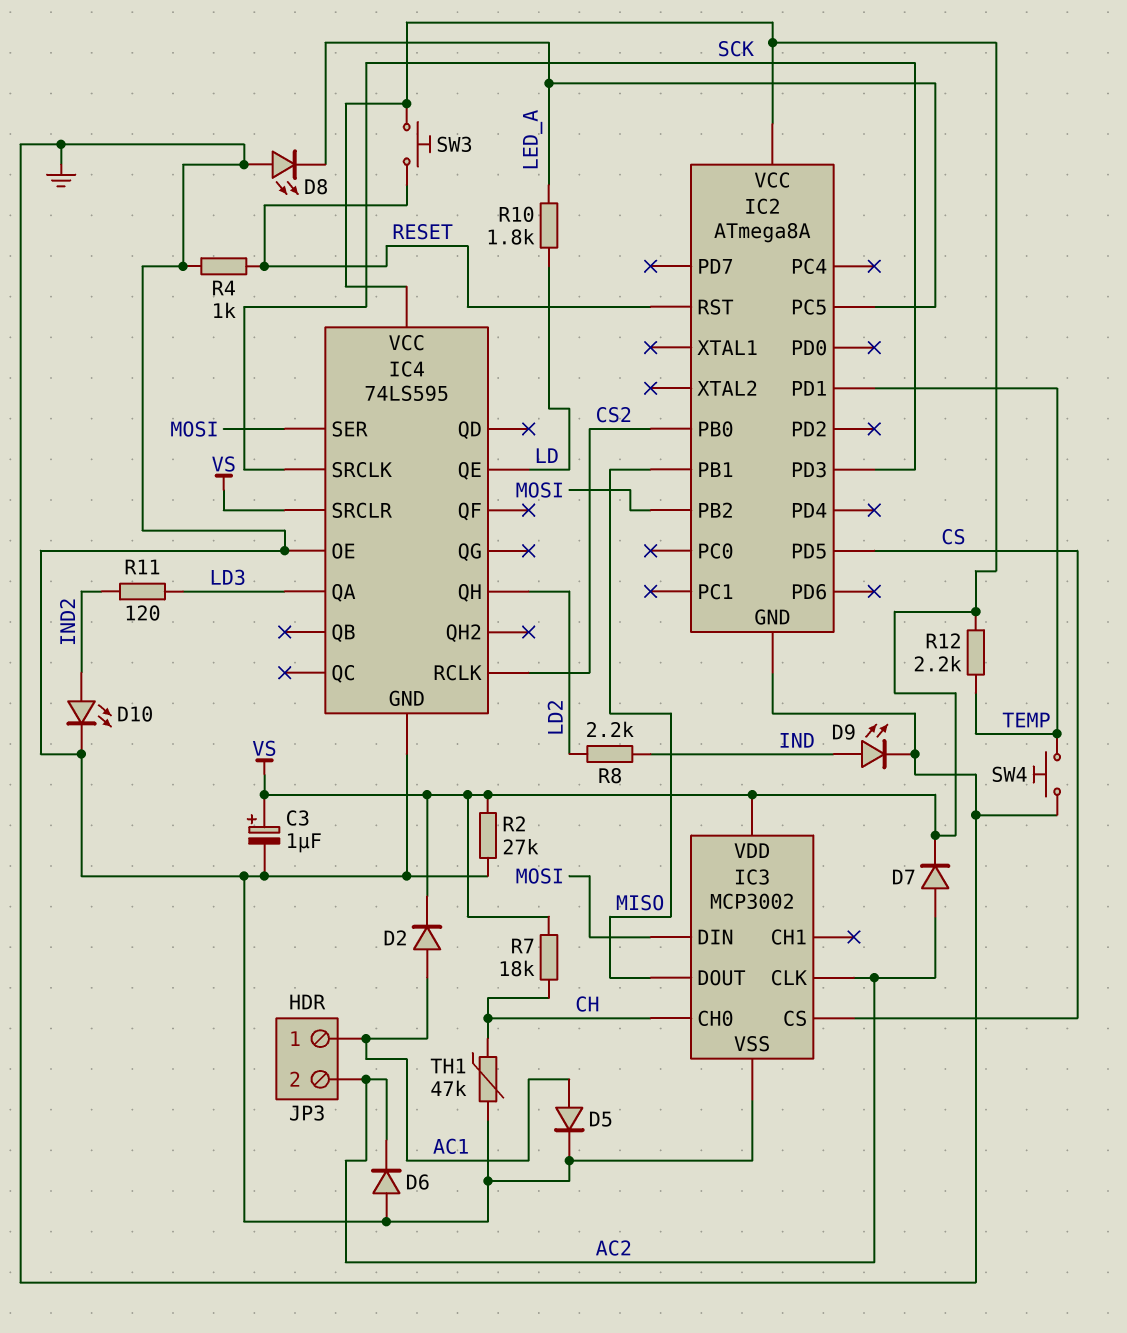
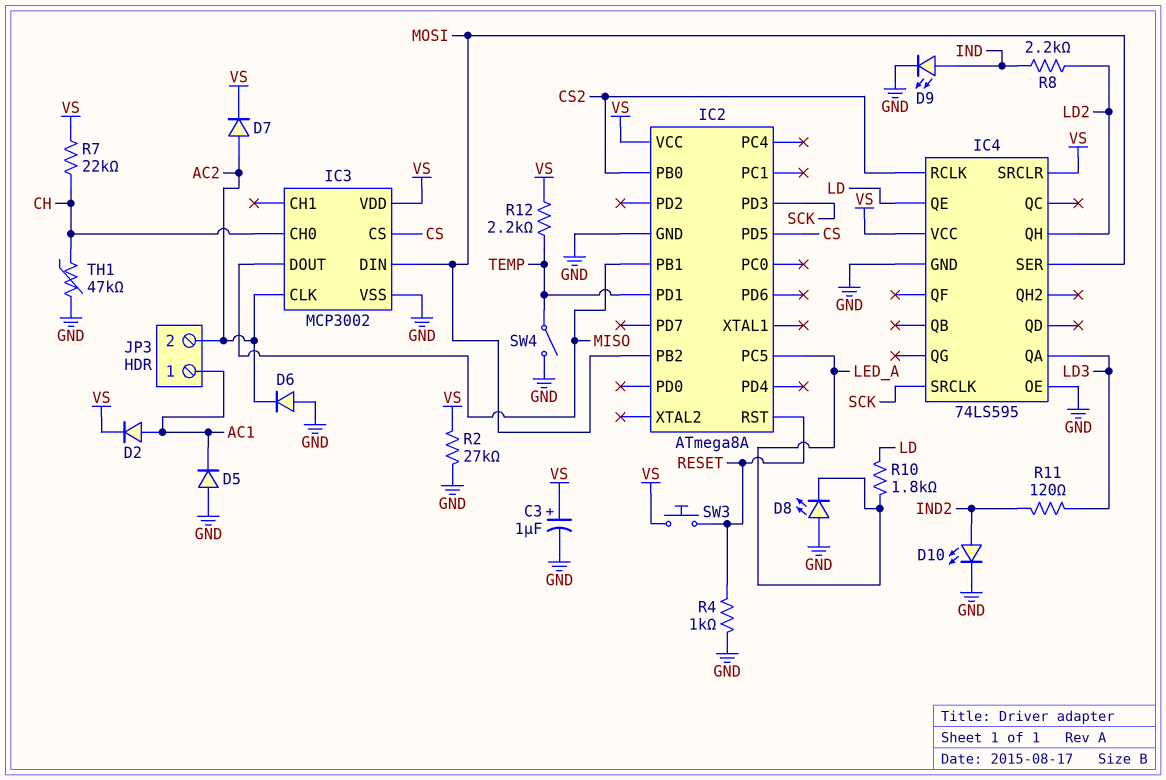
D5: diode (A AC1, K GND) -> diode (A GND, K AC1)
R7: 18k (CH, VS) -> 22k (CH, VS)
SW4: button (GND, TEMP) -> switch (GND, TEMP)

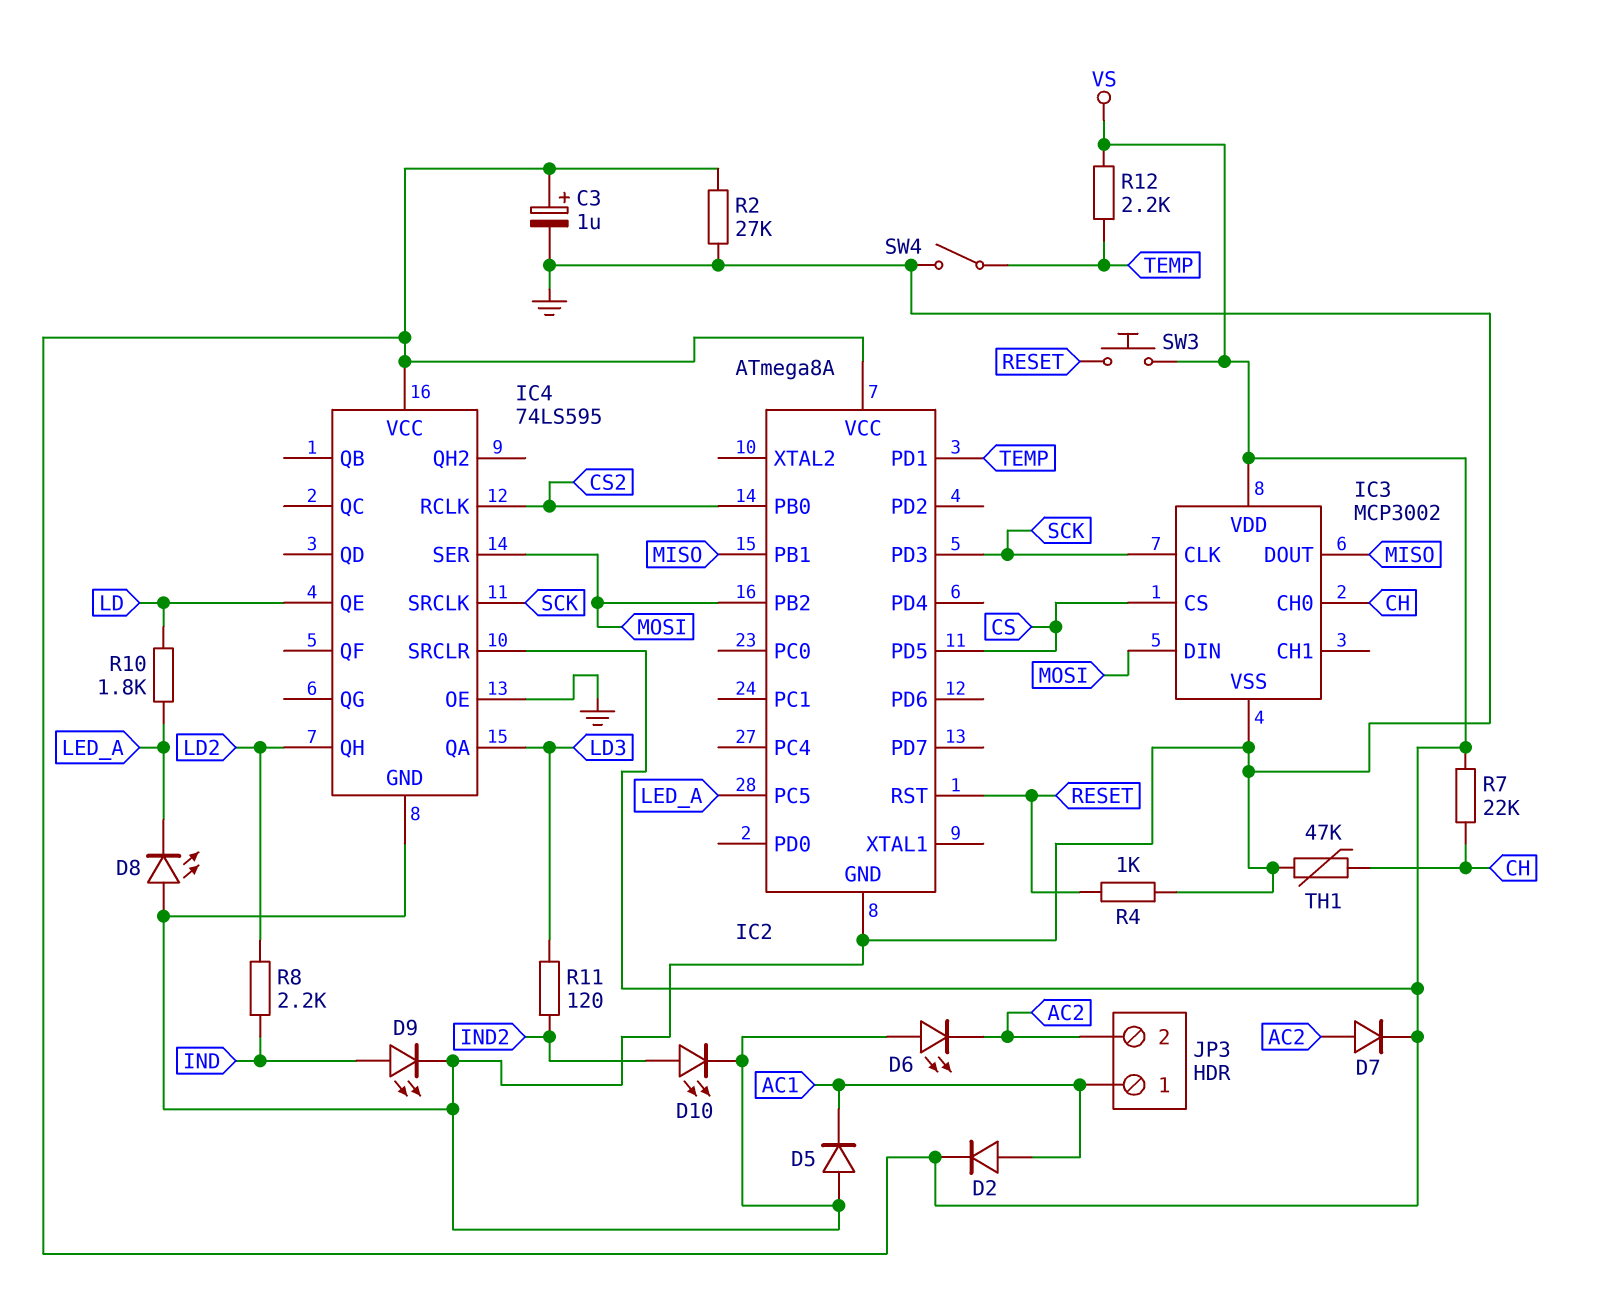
D6: diode (A GND, K AC2) -> LED (A GND, K AC2)
IC3 pin CLK: AC2 -> SCK

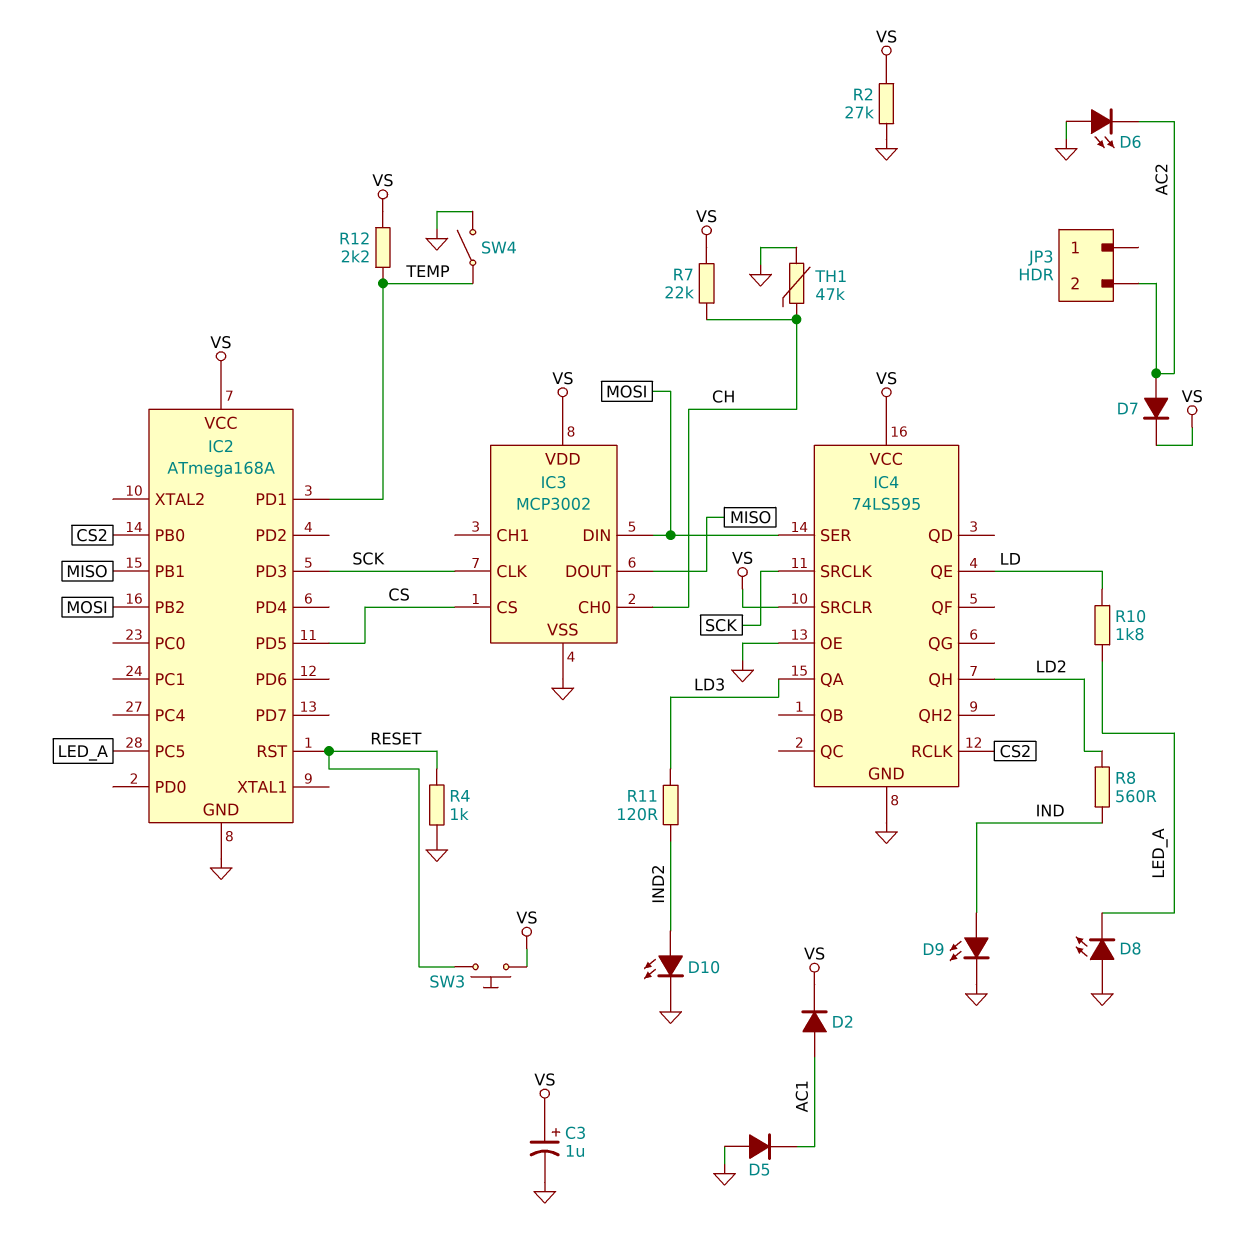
IC2: ATmega8A -> ATmega168A
JP3 pin 1: AC1 -> none
R8: 2.2k (IND, LD2) -> 560 (IND, LD2)

